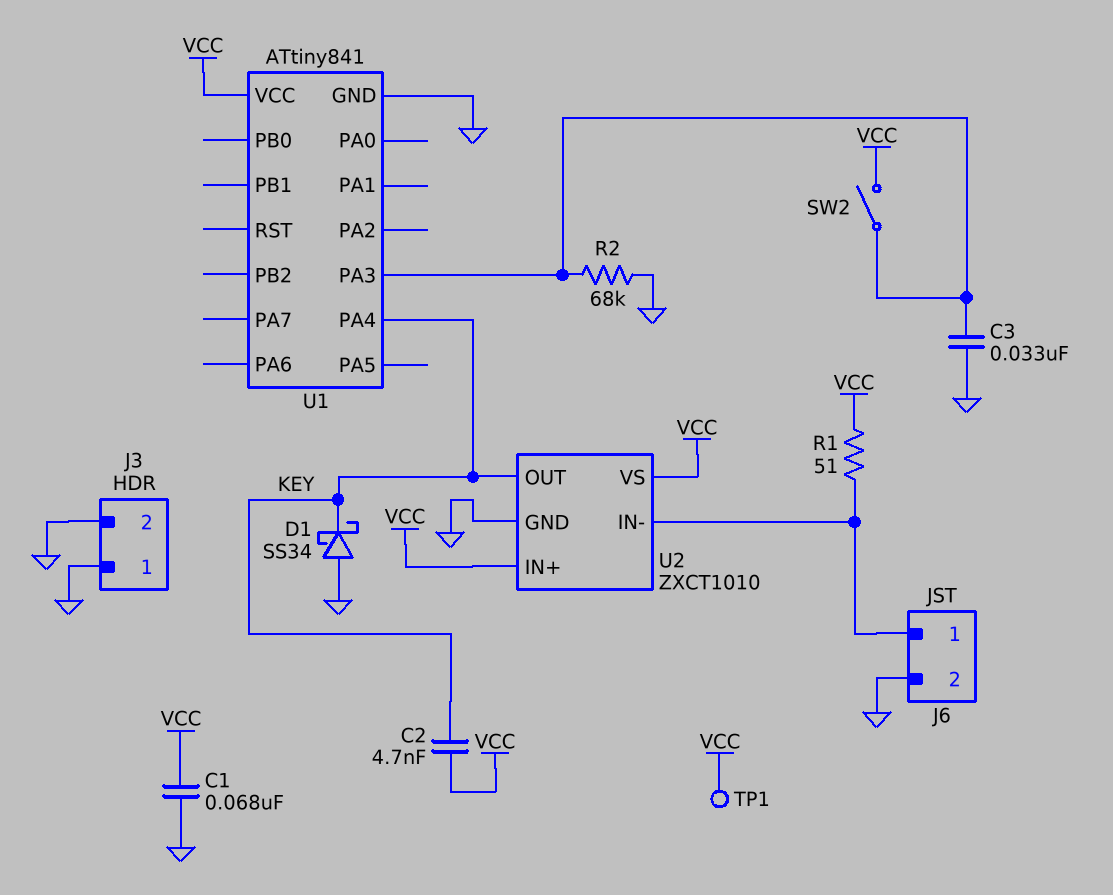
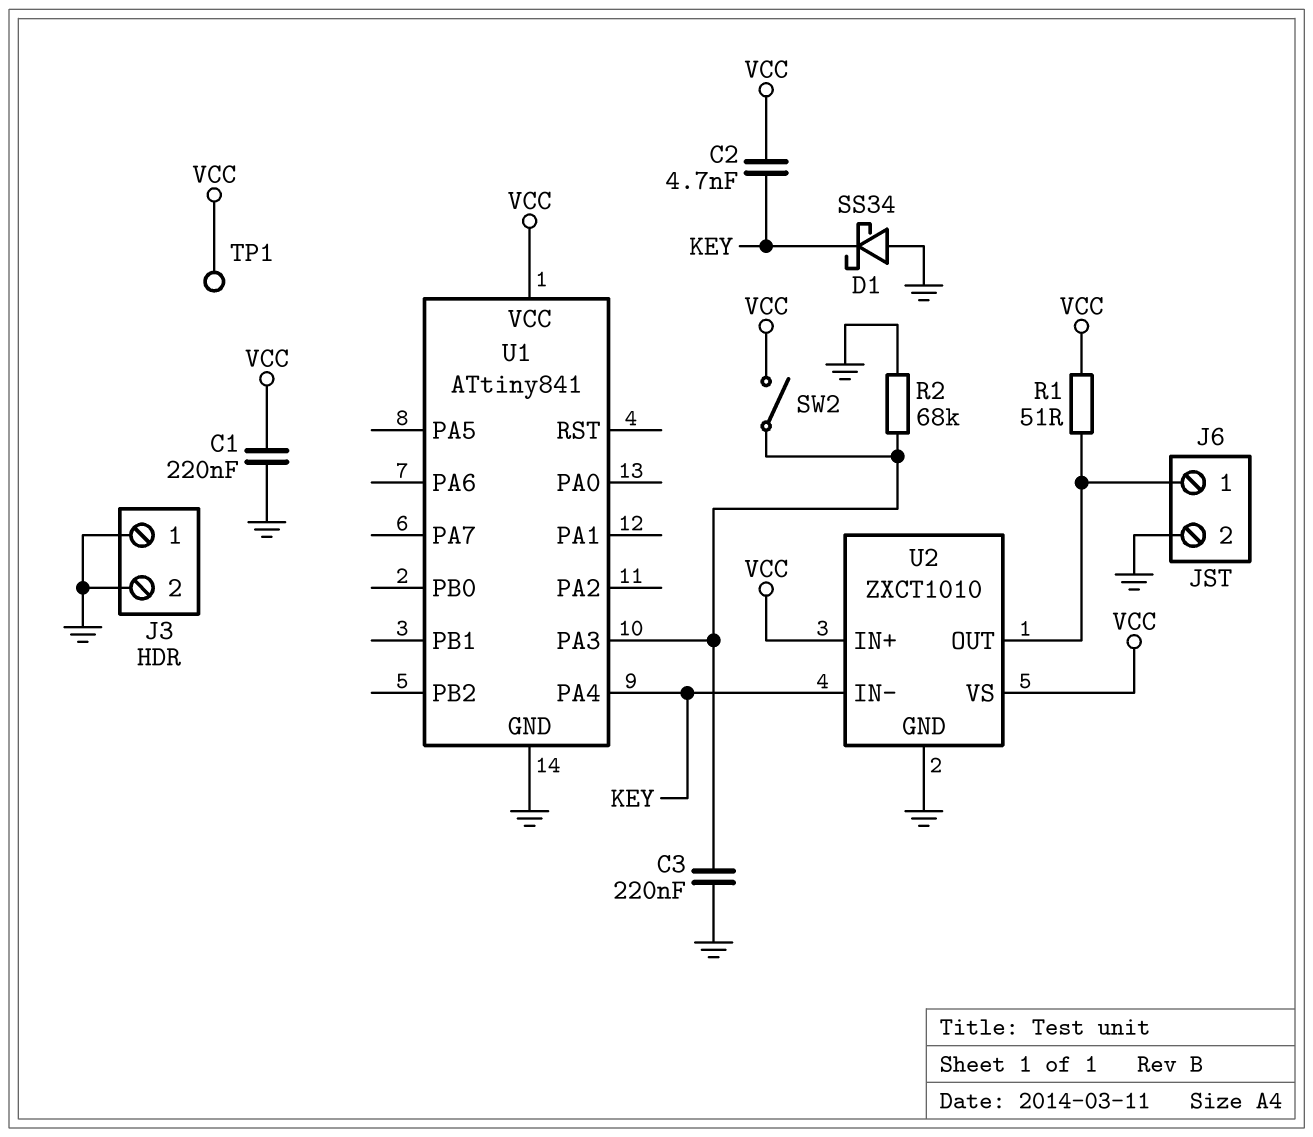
C1: 68nF (GND, VCC) -> 220nF (GND, VCC)
C3: 33nF (GND, U1/PA3) -> 220nF (GND, U1/PA3)
U2 pin IN-: J6/1 -> KEY
U2 pin OUT: KEY -> J6/1

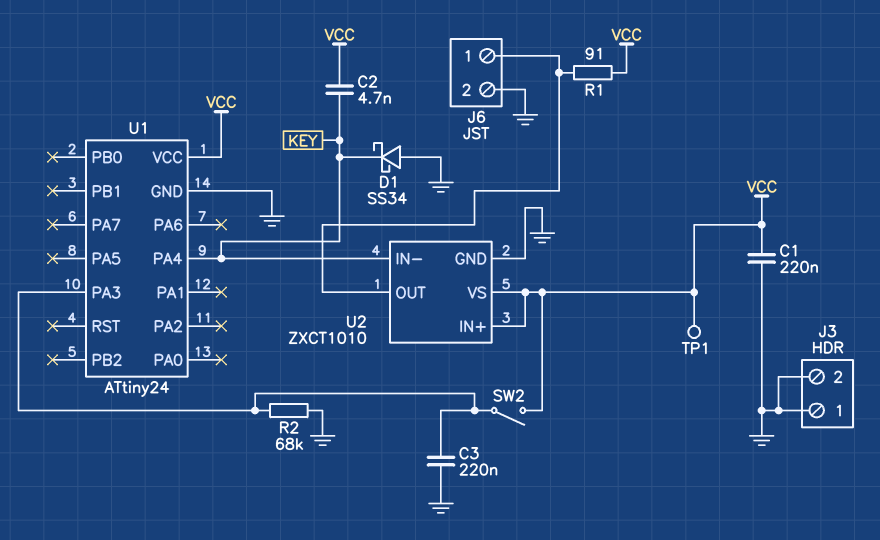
R1: 51 (J6/1, VCC) -> 91 (J6/1, VCC)
U1: ATtiny841 -> ATtiny24

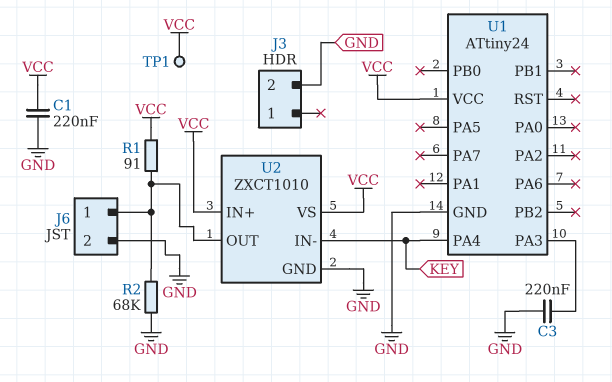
C2: 4.7nF (KEY, VCC) -> none
D1: schottky SS34 (A GND, K KEY) -> none
J3 pin 1: GND -> none
R2: 68k (GND, U1/PA3) -> 68k (GND, J6/1)
SW2: switch (U1/PA3, VCC) -> none

